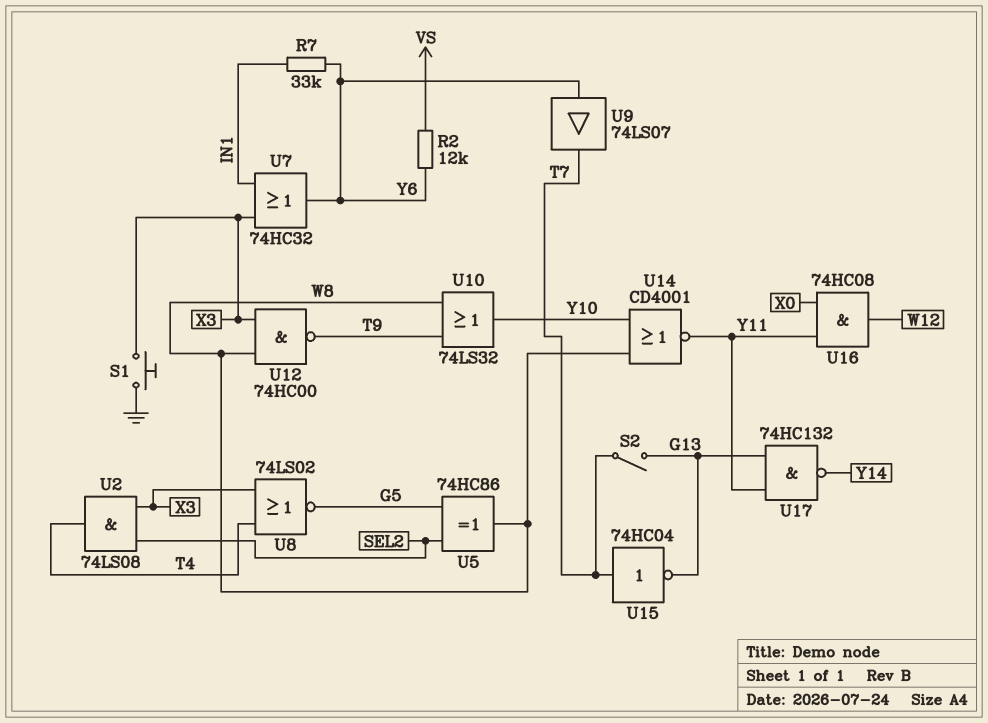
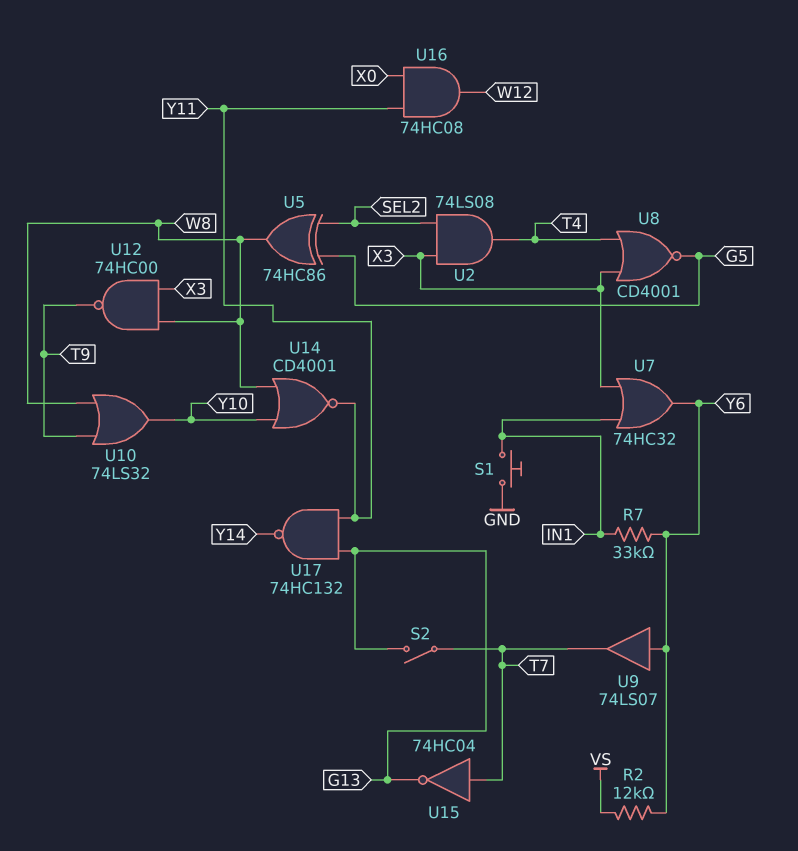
S1: button (GND, X3) -> button (GND, IN1)
U8: NOR 74LS02 (in T4, in X3, out G5) -> NOR CD4001 (in T4, in X3, out G5)

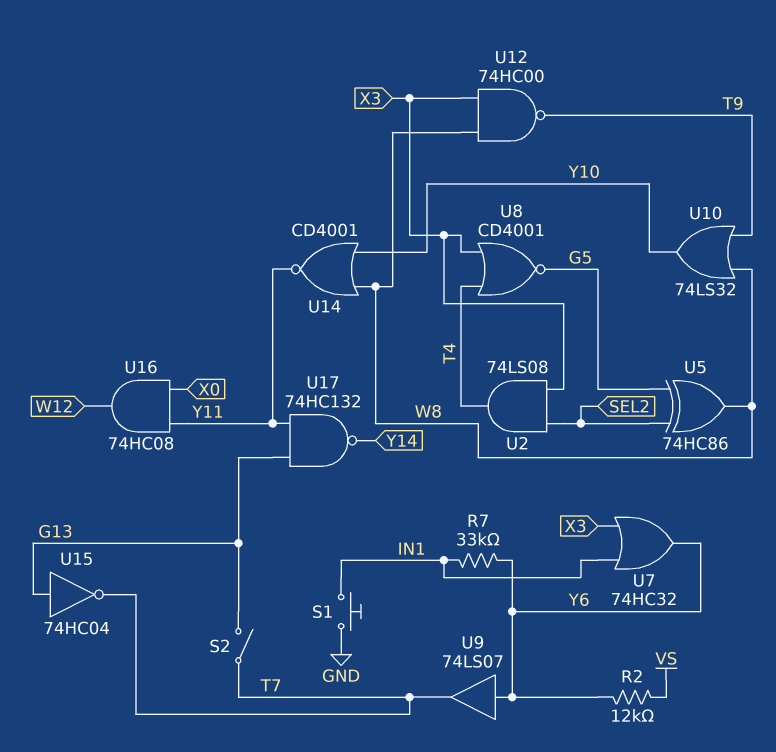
U15: NOT 74HC04 (in T7, out G13) -> NOT 74HC04 (in G13, out T7)

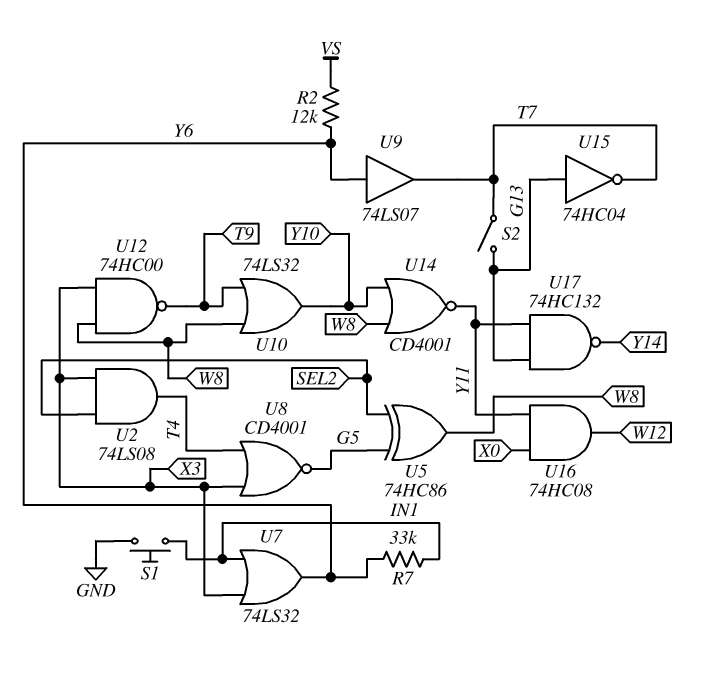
U7: OR 74HC32 (in IN1, in X3, out Y6) -> OR 74LS32 (in IN1, in X3, out Y6)

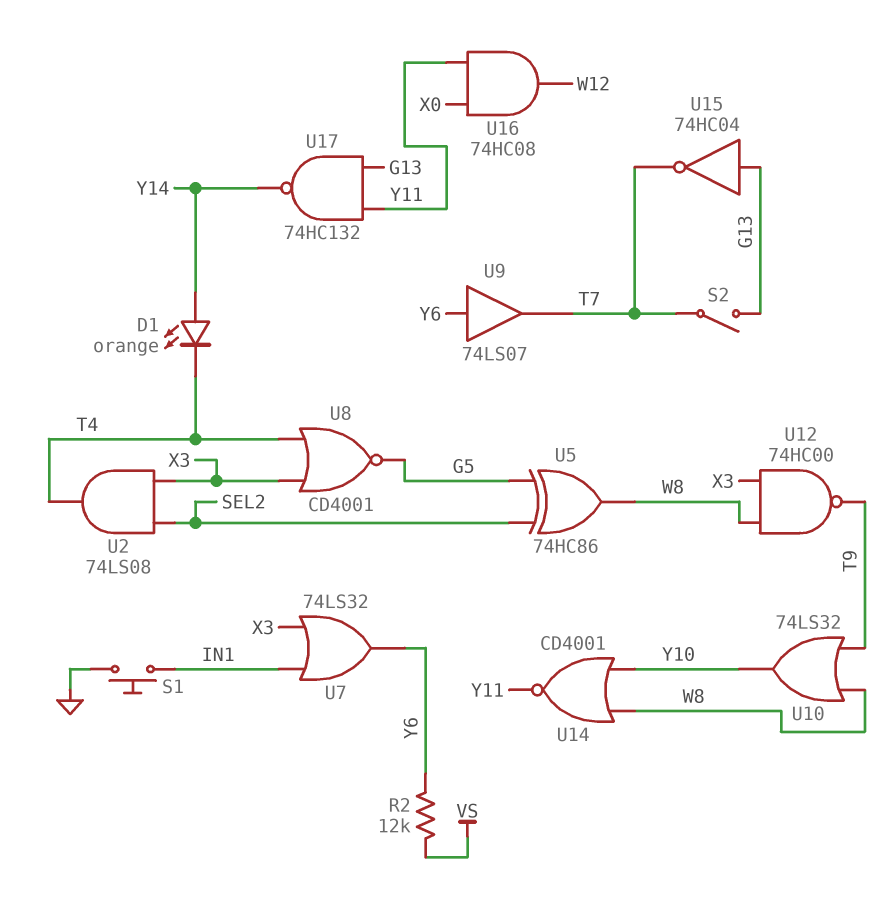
D1: none -> LED orange (A Y14, K T4)
R7: 33k (IN1, Y6) -> none

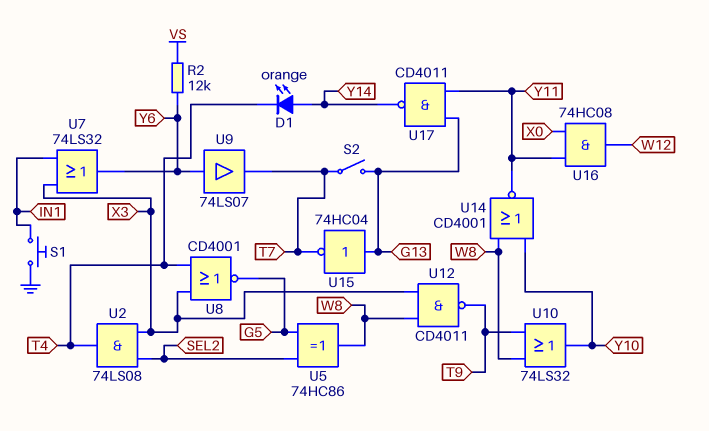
U12: NAND 74HC00 (in W8, in X3, out T9) -> NAND CD4011 (in W8, in X3, out T9)
U17: NAND 74HC132 (in G13, in Y11, out Y14) -> NAND CD4011 (in G13, in Y11, out Y14)

